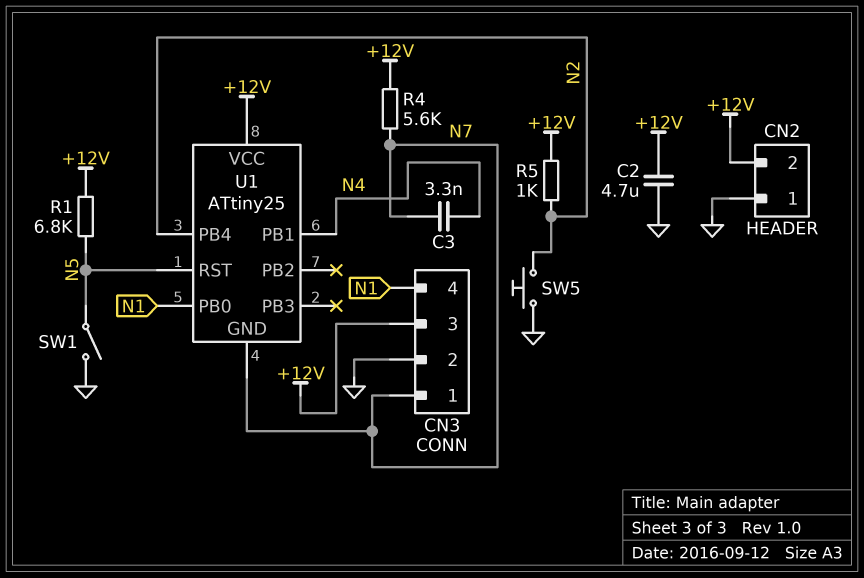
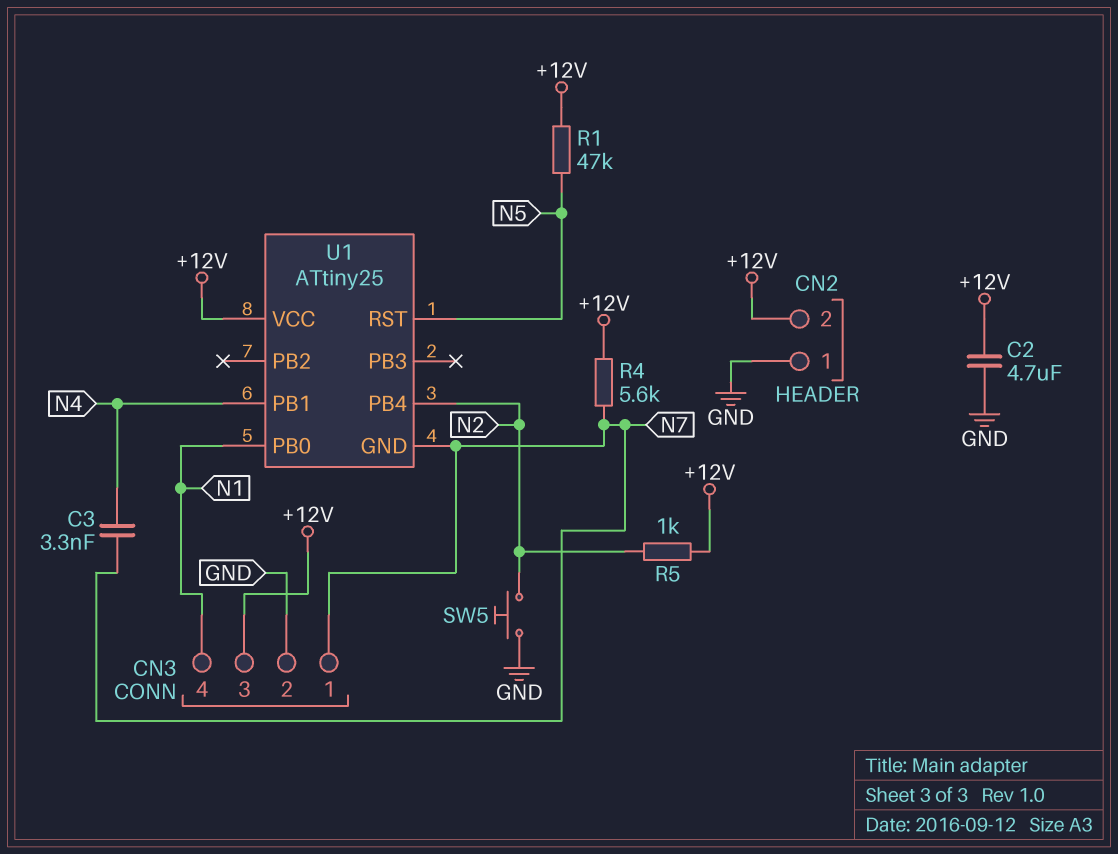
R1: 6.8k (+12V, N5) -> 47k (+12V, N5)
SW1: switch (GND, N5) -> none

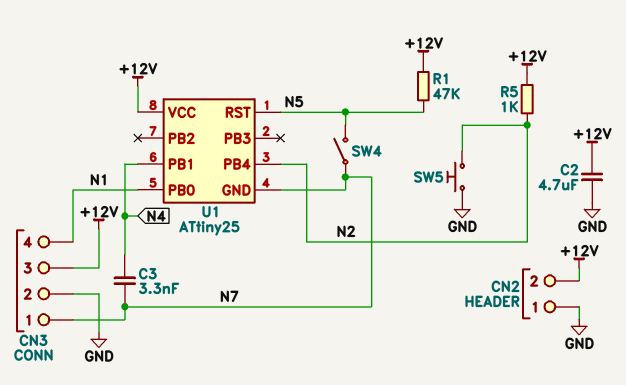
R4: 5.6k (+12V, N7) -> none
SW4: none -> switch (N5, N7)

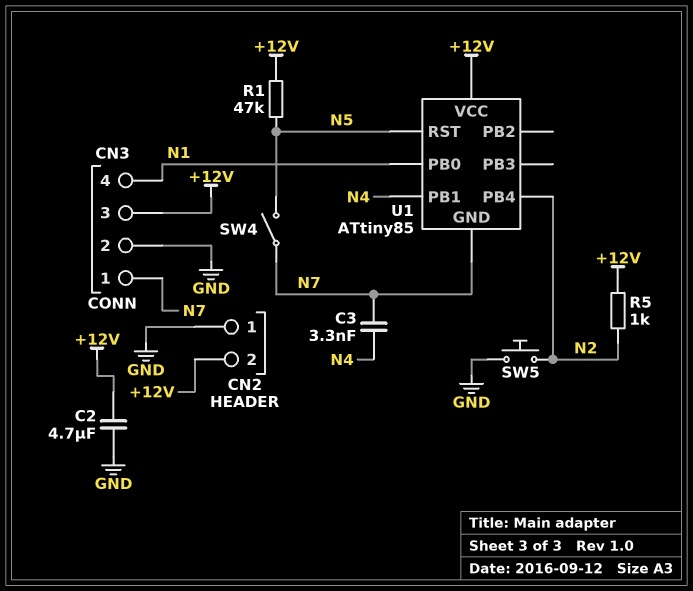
U1: ATtiny25 -> ATtiny85

